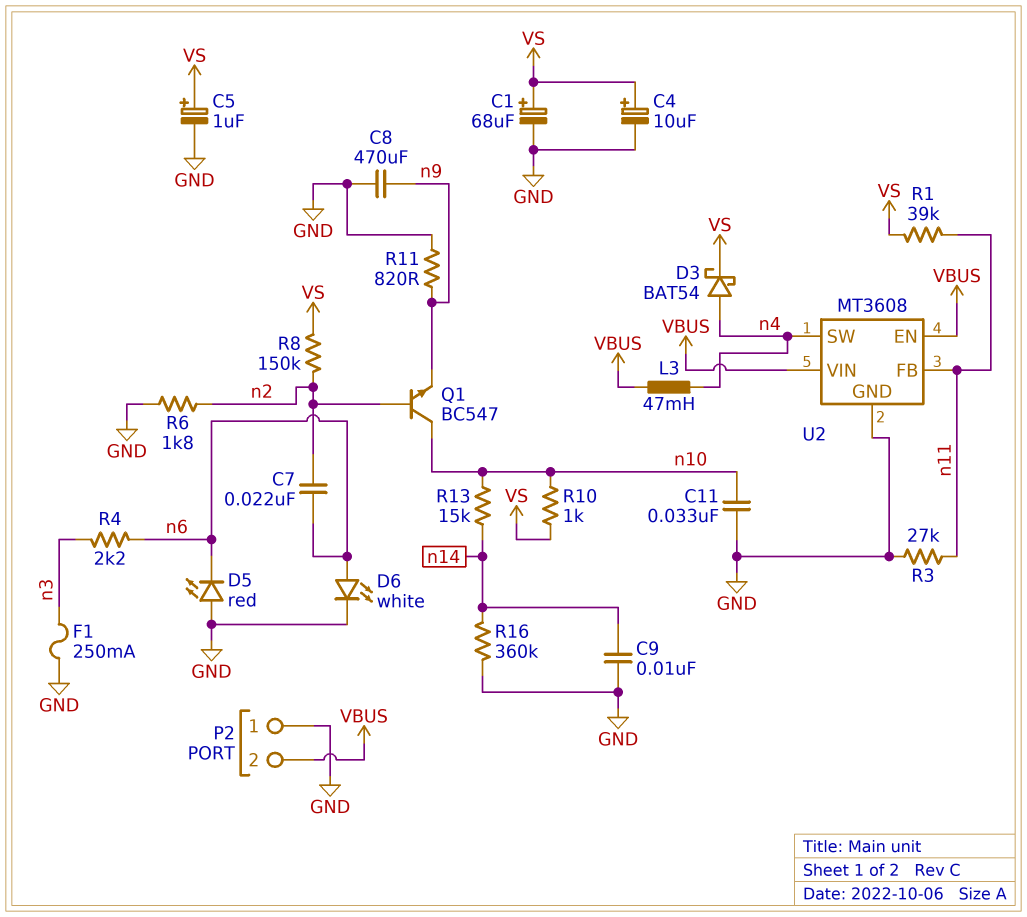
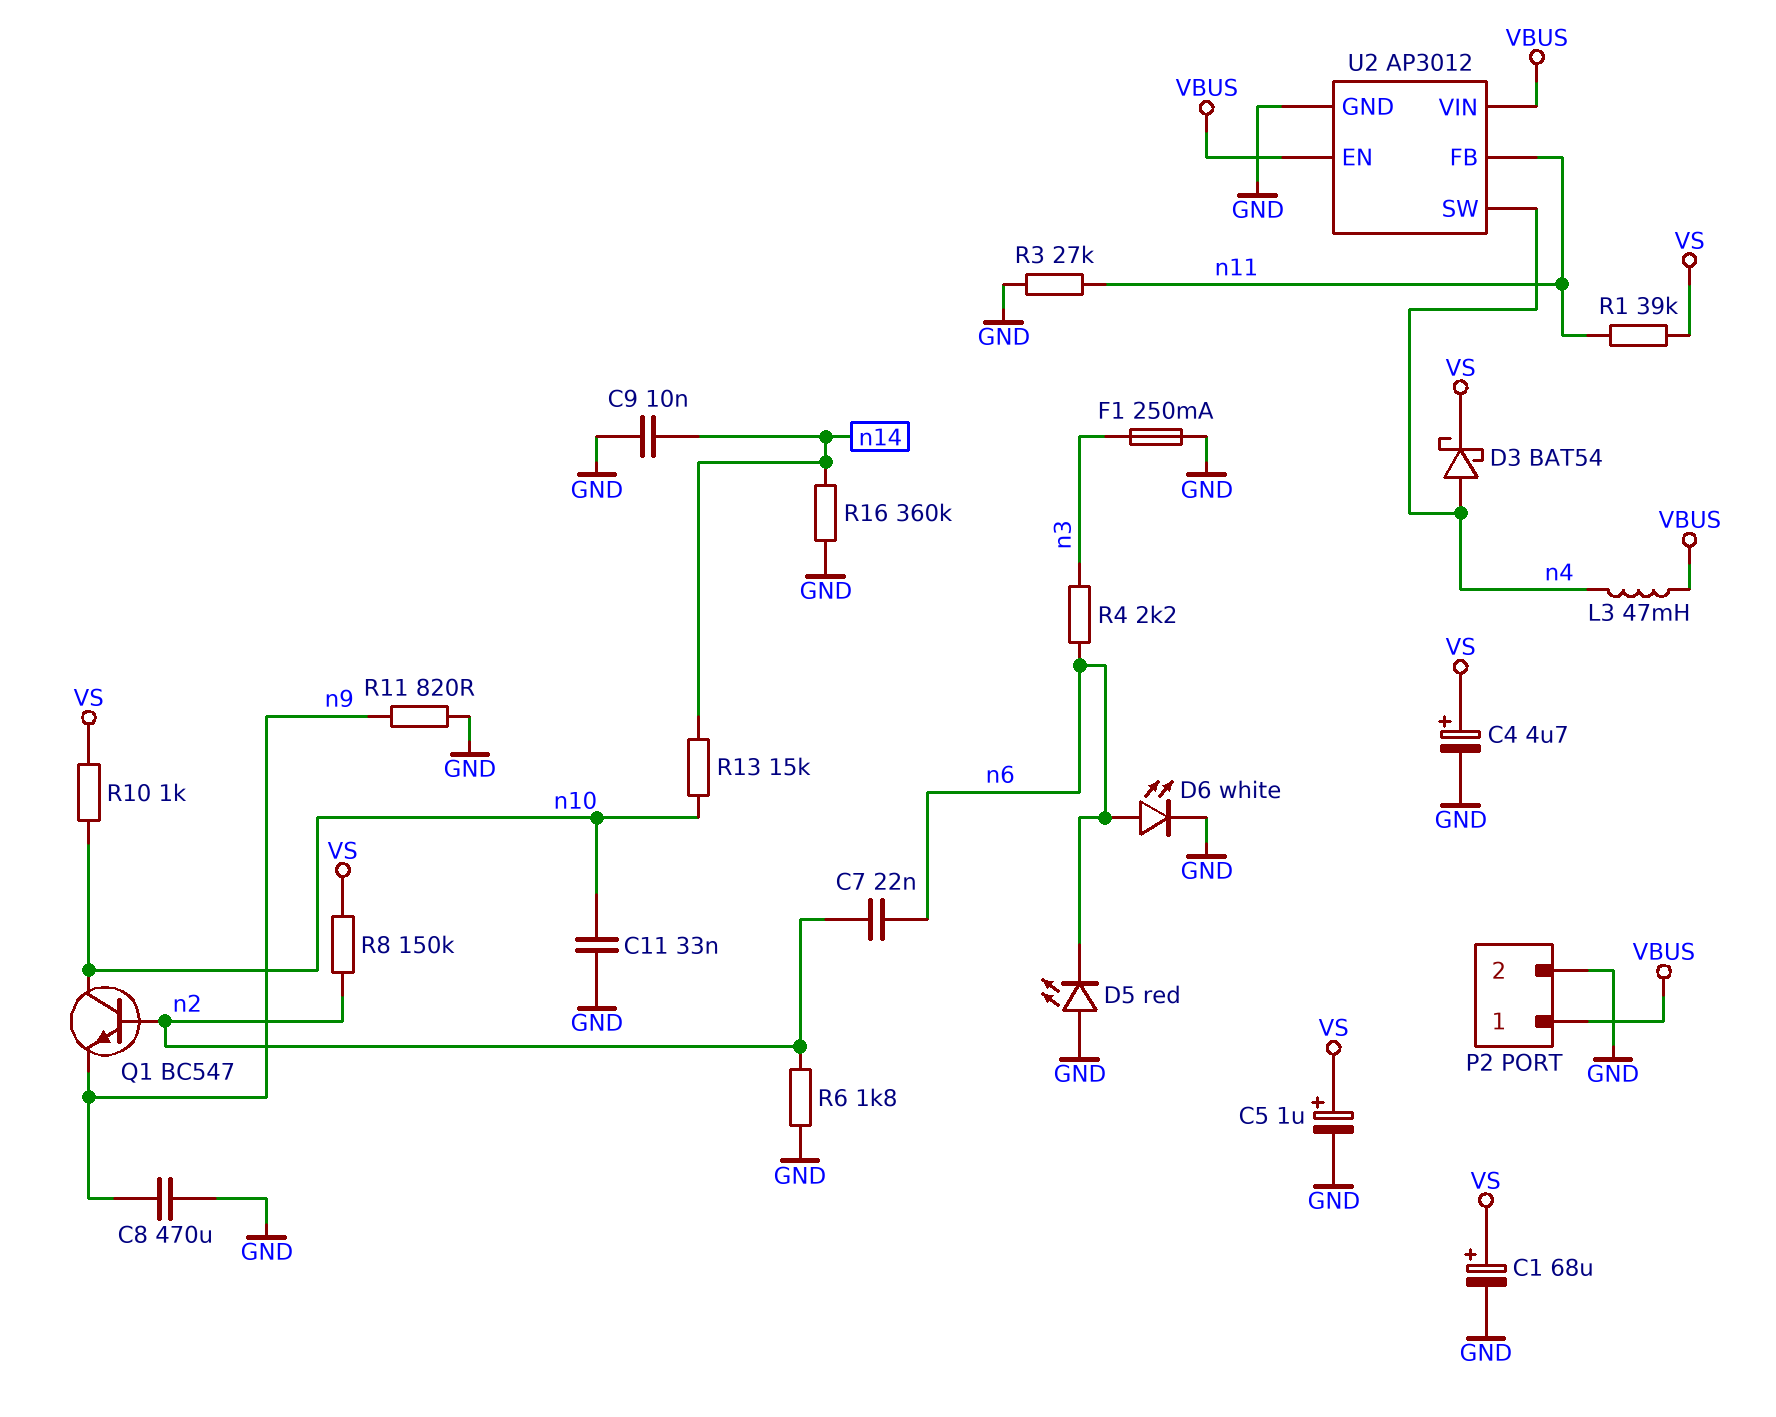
C4: 10uF (plus VS, minus GND) -> 4.7uF (plus VS, minus GND)
P2 pin 1: GND -> VBUS
P2 pin 2: VBUS -> GND
U2: MT3608 -> AP3012

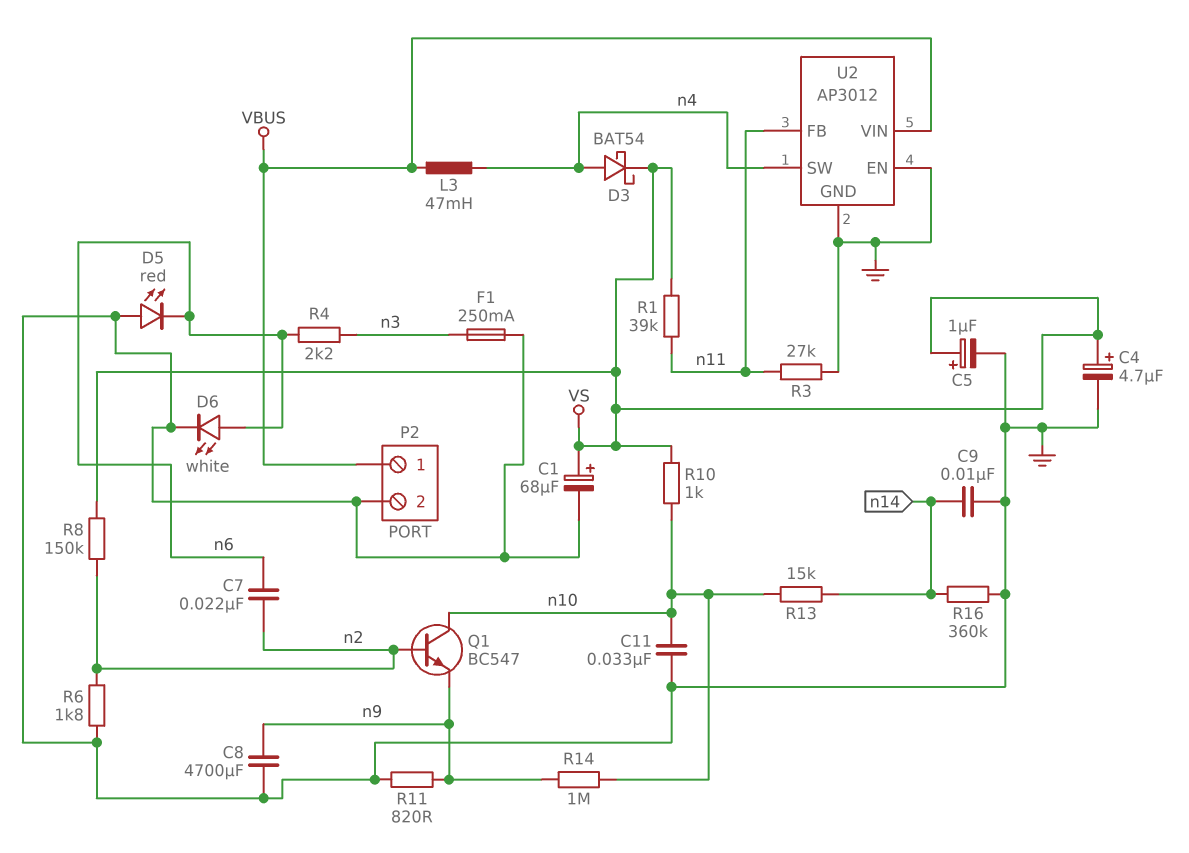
C8: 470uF (GND, n9) -> 4700uF (GND, n9)
R14: none -> 1M (n9, n10)
U2 pin EN: VBUS -> GND

